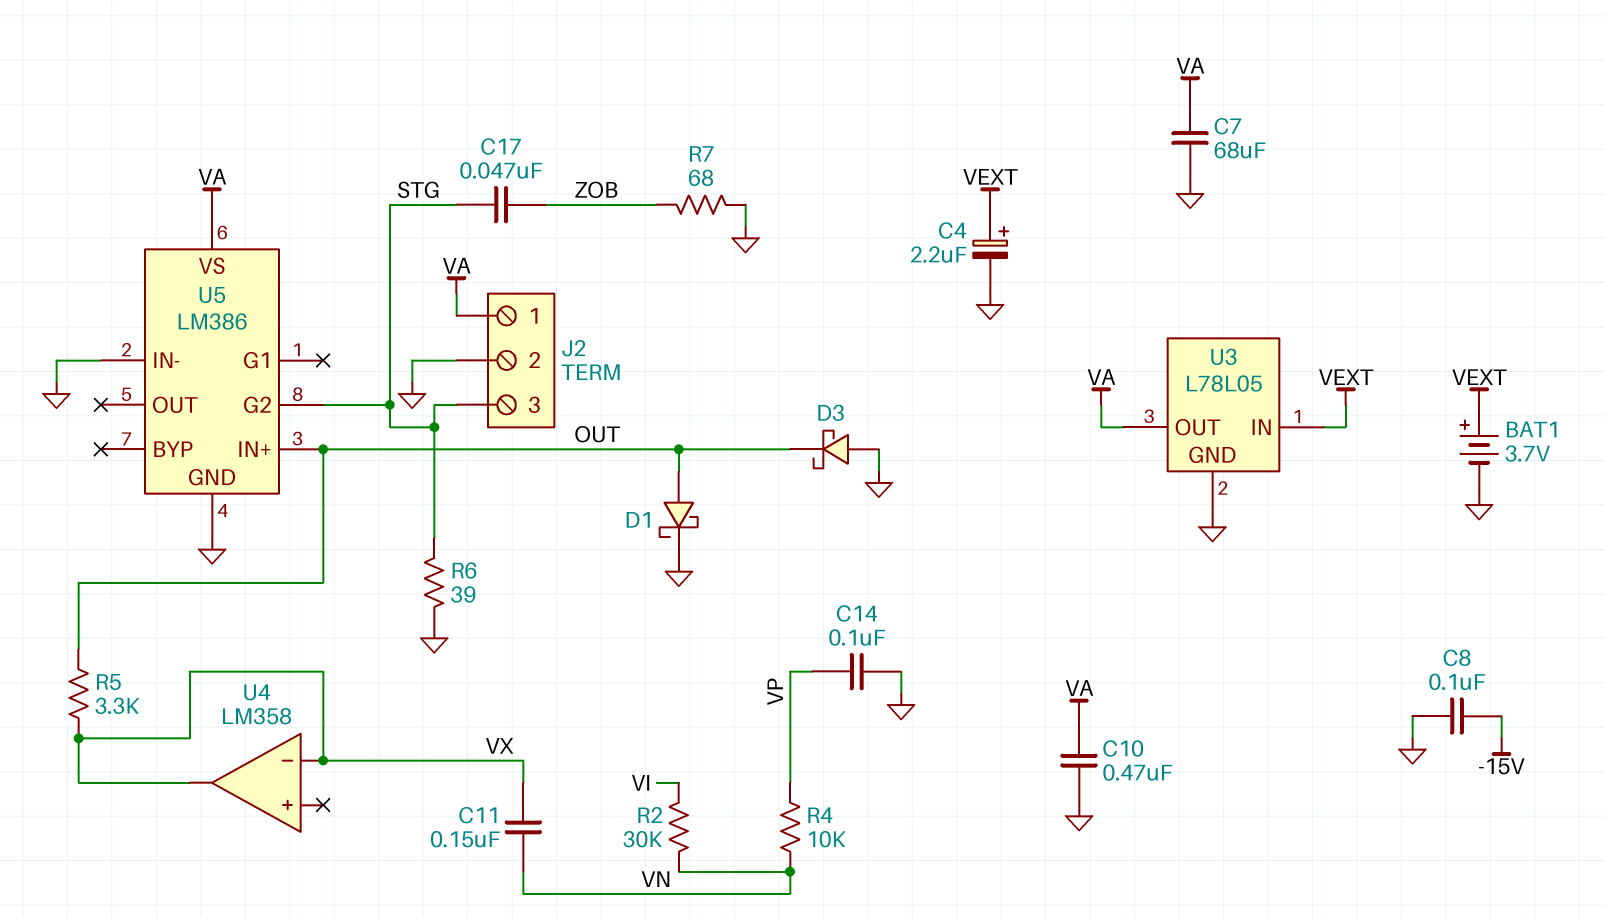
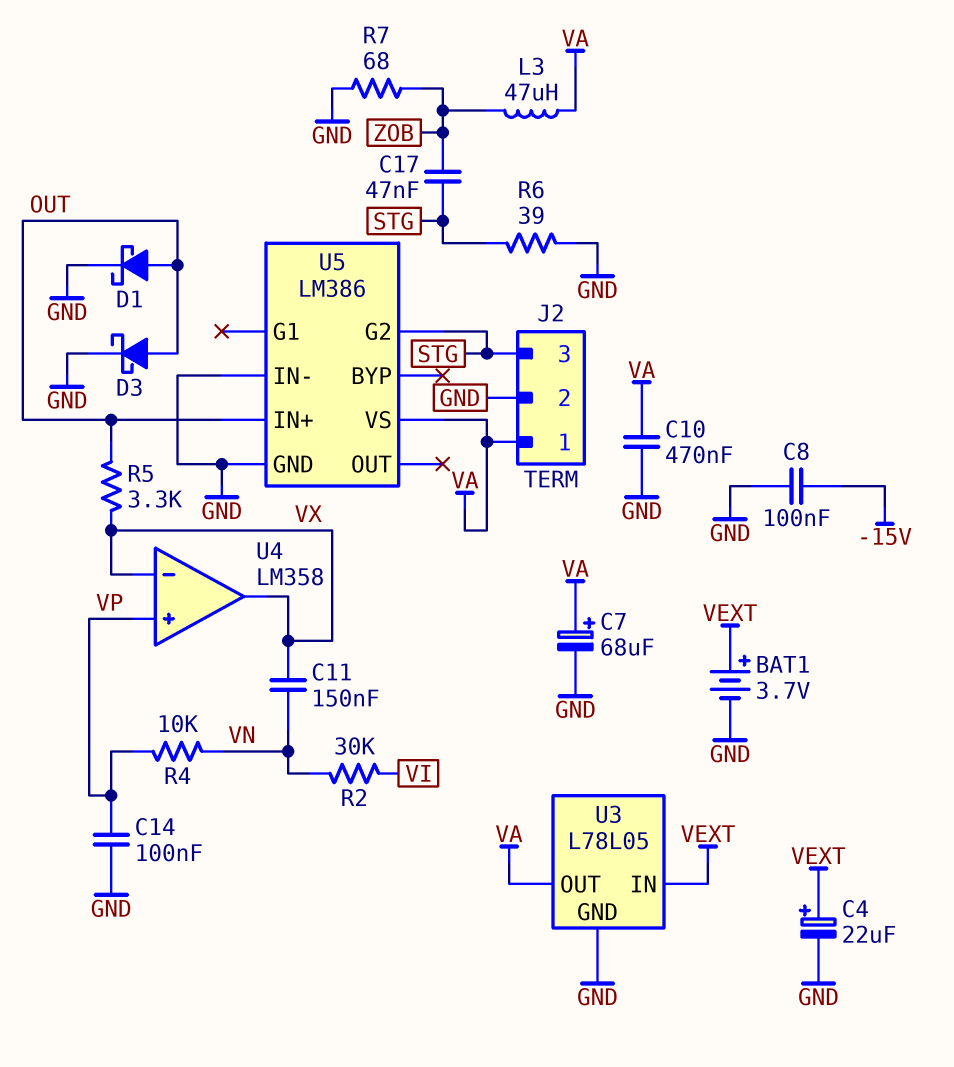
C4: 2.2uF (plus VEXT, minus GND) -> 22uF (plus VEXT, minus GND)
C7: 68uF (GND, VA) -> 68uF (plus VA, minus GND)
D3: schottky (A GND, K OUT) -> schottky (A OUT, K GND)
L3: none -> 47uH (VA, ZOB)
U4 pin in+: none -> VP

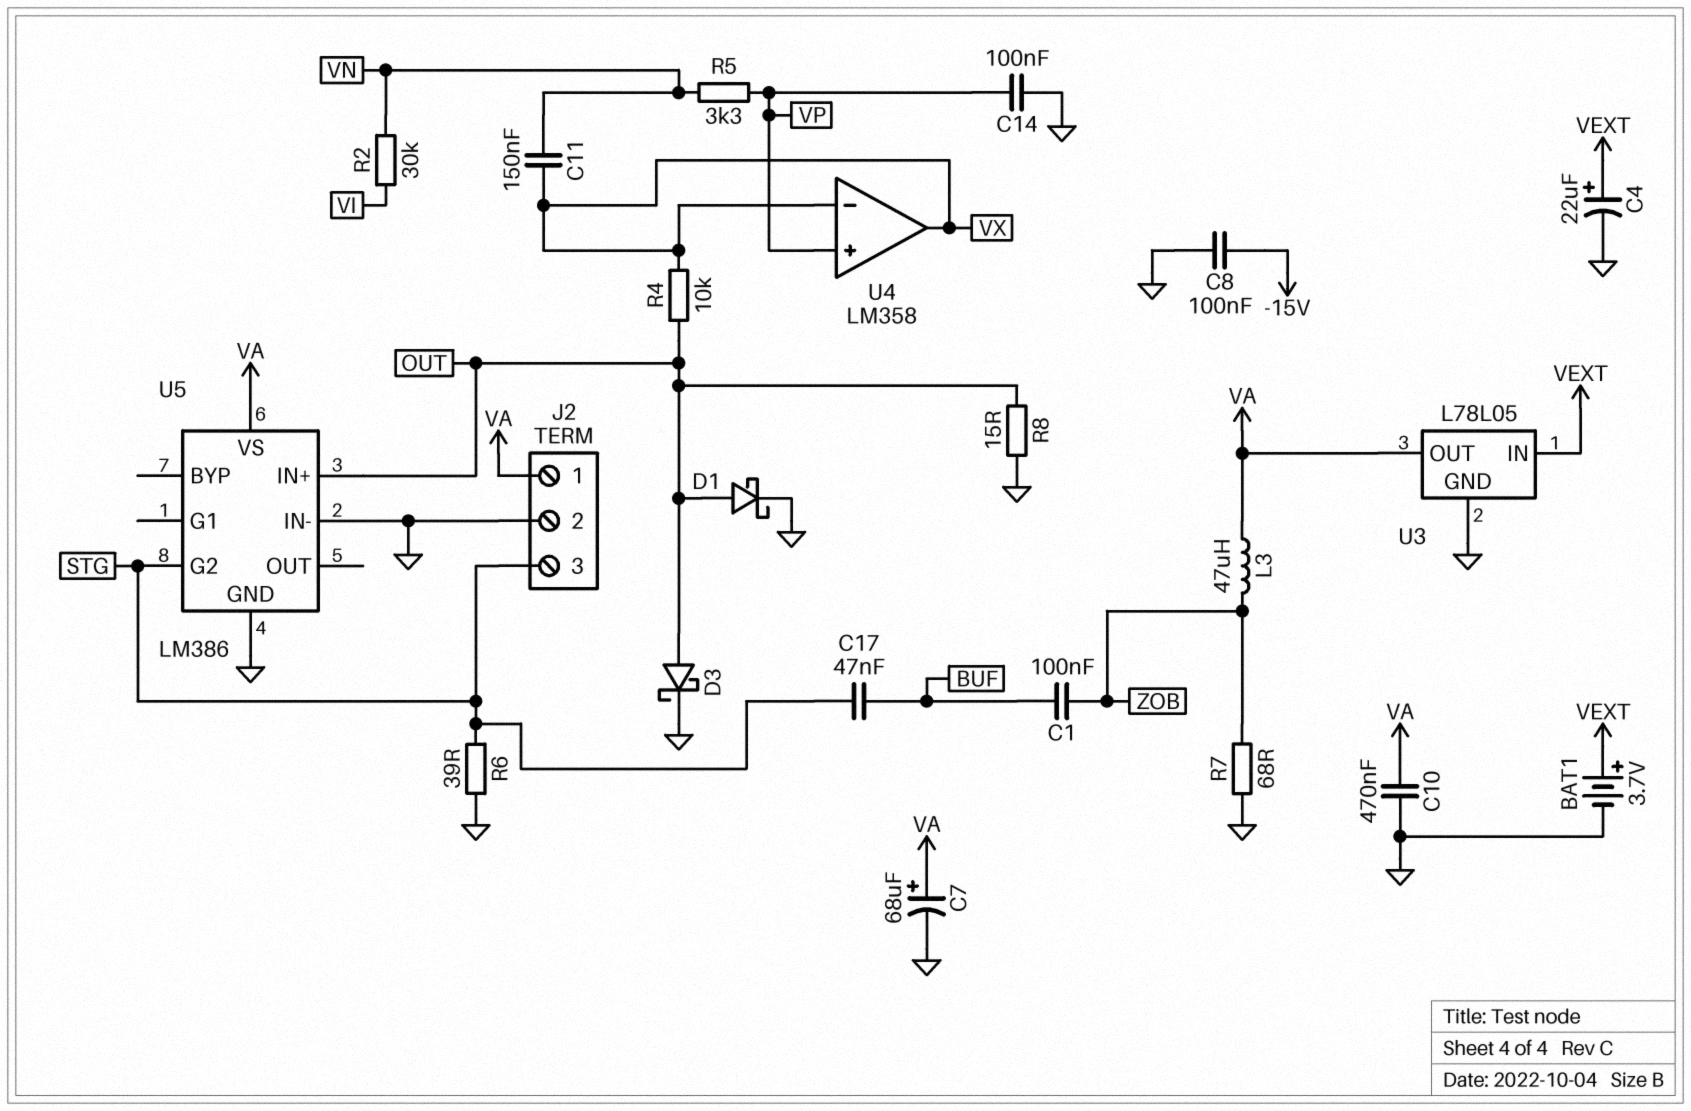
C1: none -> 100nF (BUF, ZOB)
C17: 47nF (STG, ZOB) -> 47nF (BUF, STG)
R4: 10k (VN, VP) -> 10k (OUT, VX)
R5: 3.3k (OUT, VX) -> 3.3k (VN, VP)
R8: none -> 15 (GND, OUT)

